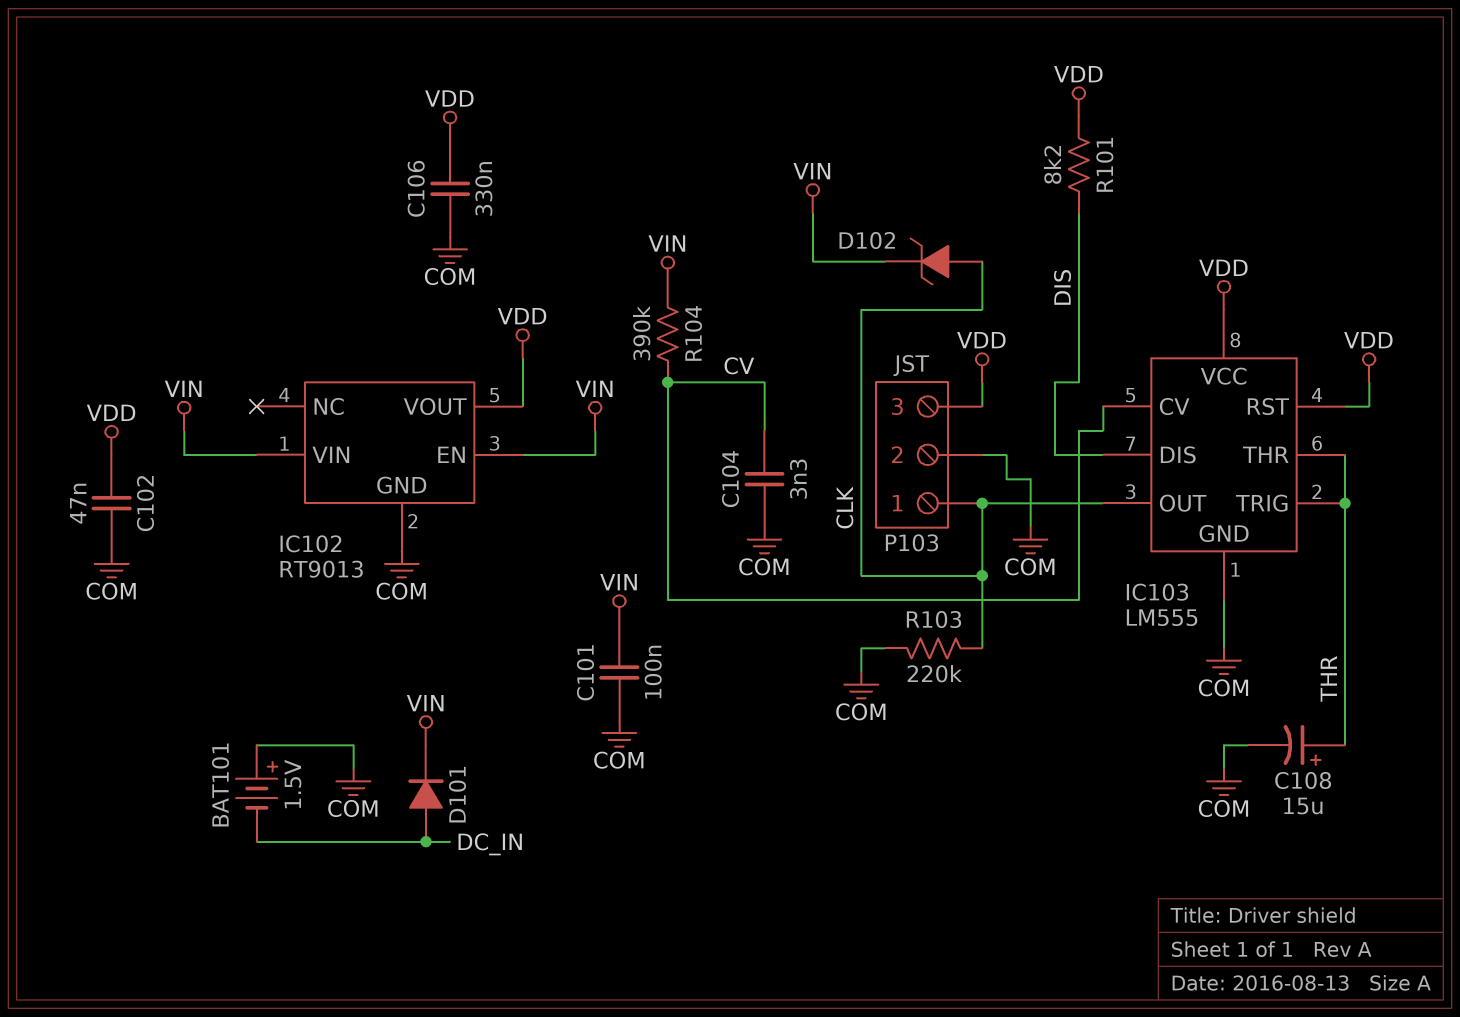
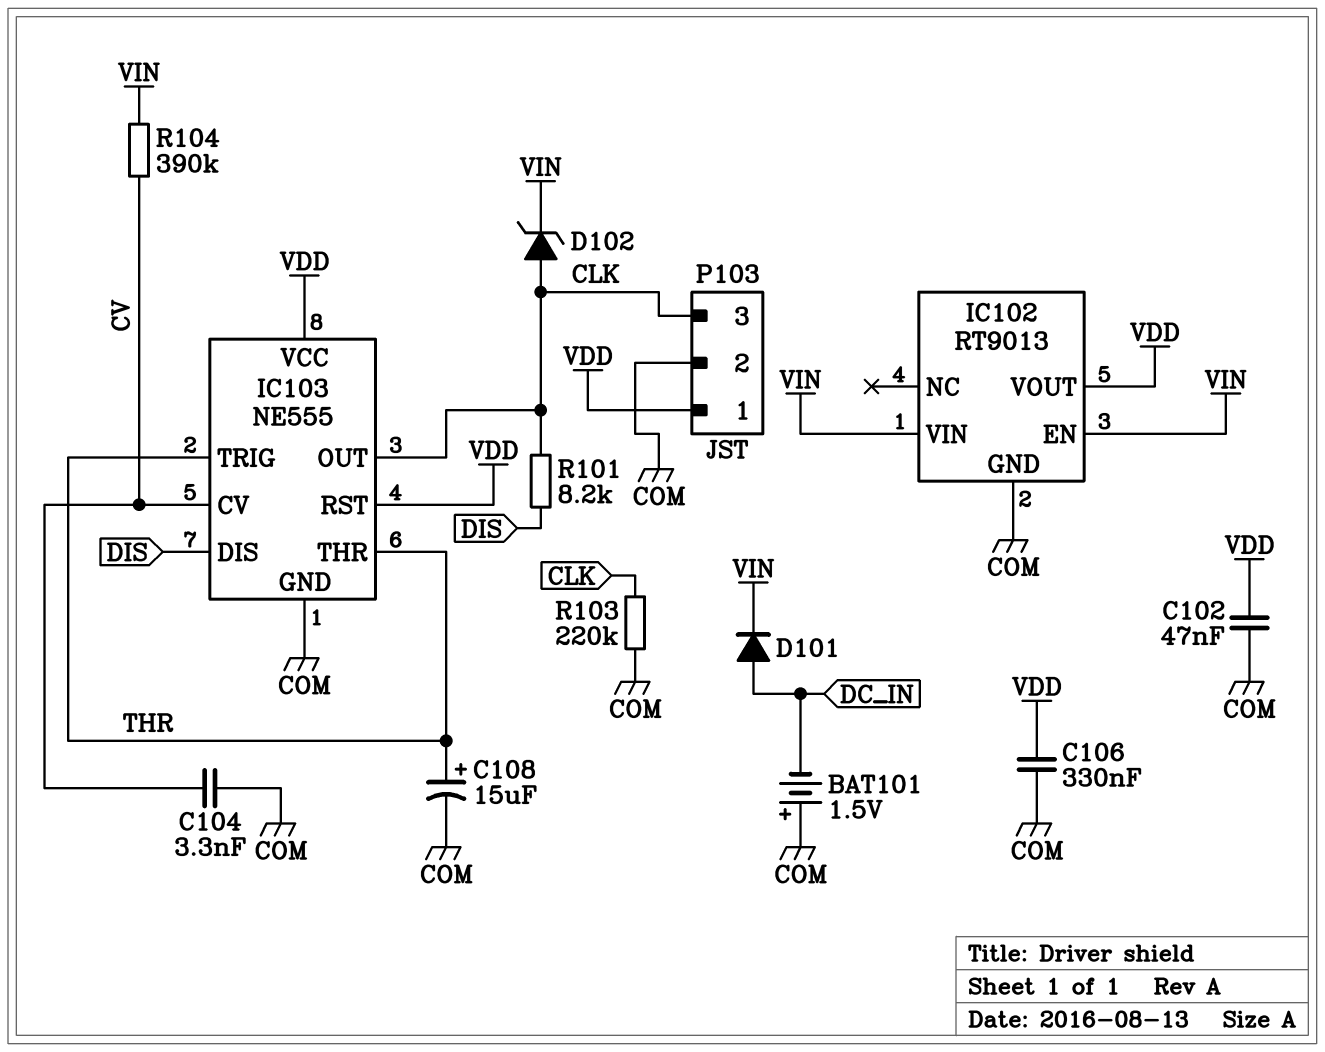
C101: 100nF (COM, VIN) -> none
IC103: LM555 -> NE555
P103 pin 1: CLK -> VDD
P103 pin 3: VDD -> CLK
R101: 8.2k (DIS, VDD) -> 8.2k (CLK, DIS)

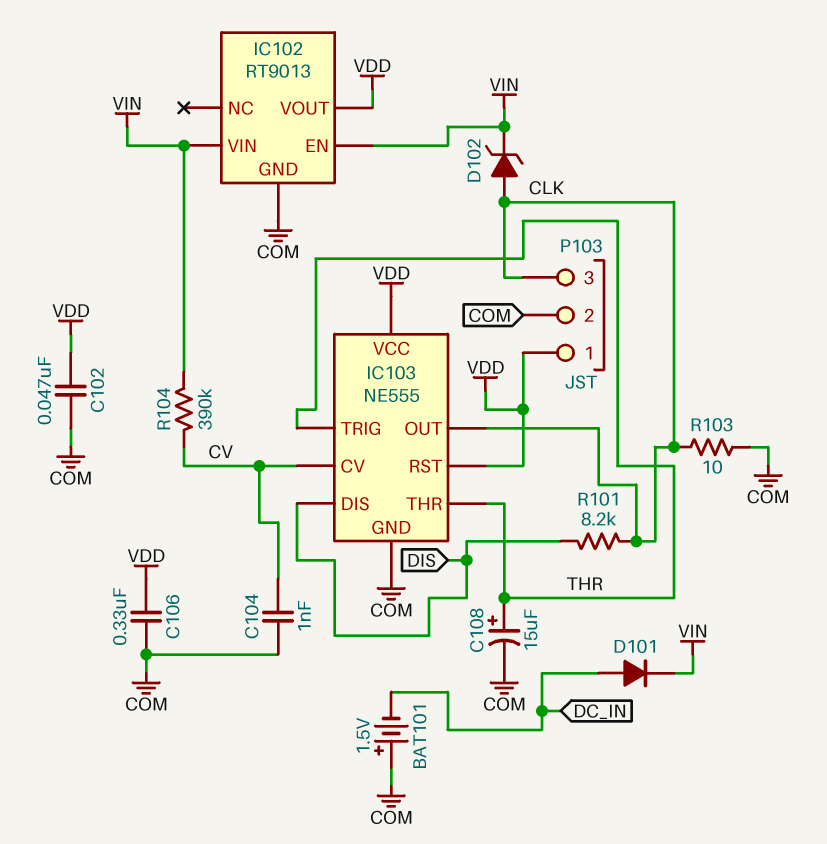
C104: 3.3nF (COM, CV) -> 1nF (COM, CV)
R103: 220k (CLK, COM) -> 10 (CLK, COM)

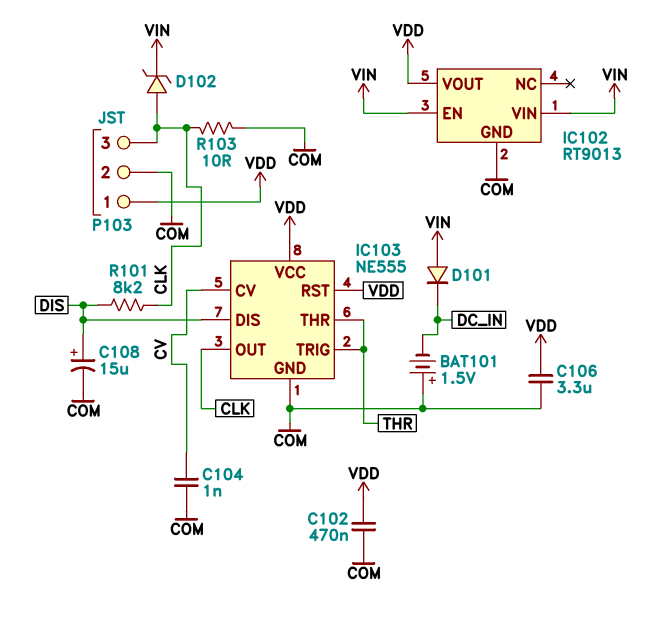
C102: 47nF (COM, VDD) -> 470nF (COM, VDD)
C106: 330nF (COM, VDD) -> 3.3uF (COM, VDD)
C108: 15uF (plus THR, minus COM) -> 15uF (plus DIS, minus COM)
D101: diode (A DC_IN, K VIN) -> diode (A VIN, K DC_IN)
R104: 390k (CV, VIN) -> none

